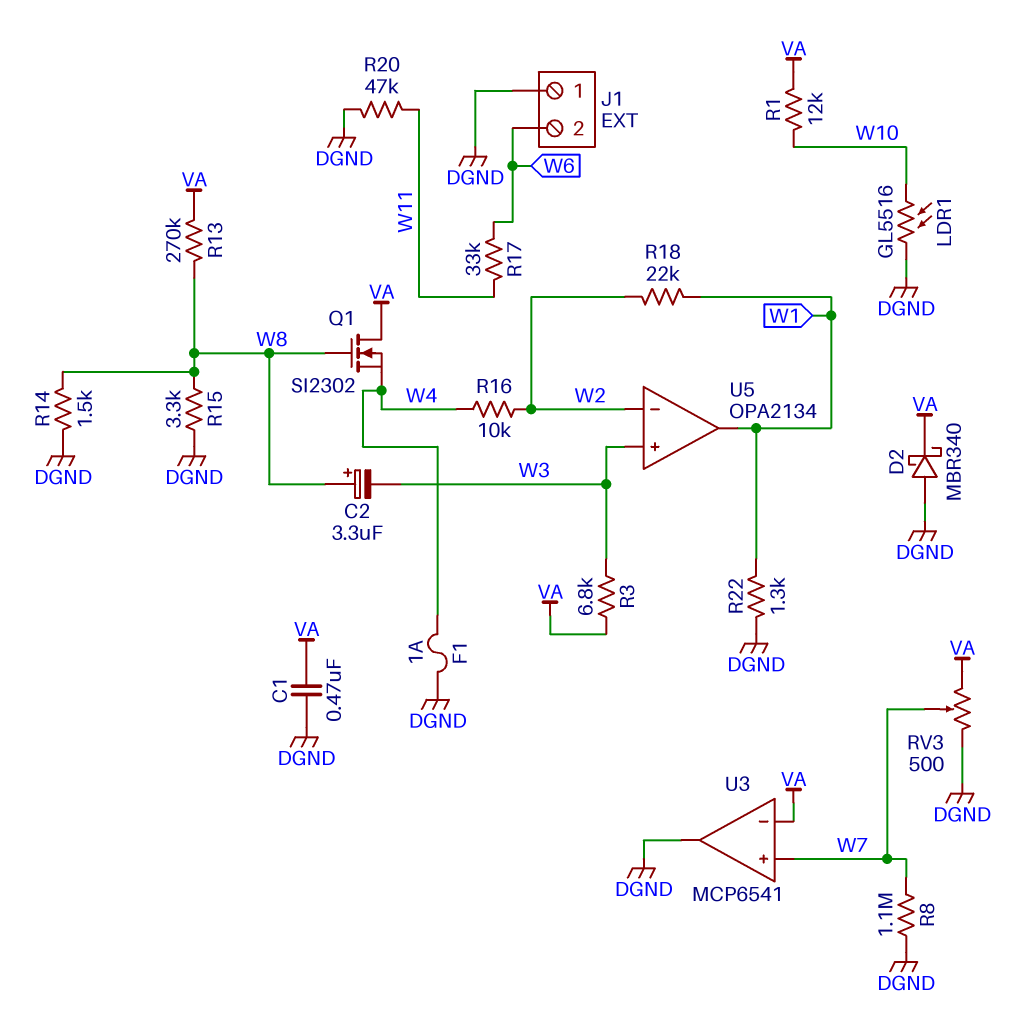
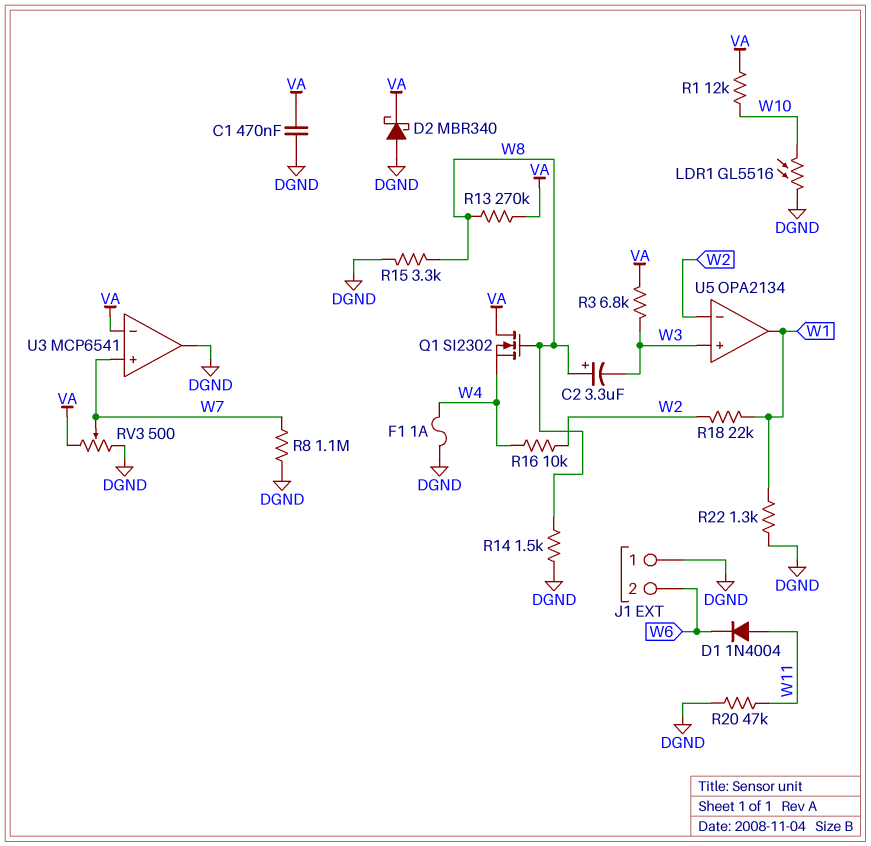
D1: none -> diode 1N4004 (A W11, K W6)
R17: 33k (W6, W11) -> none

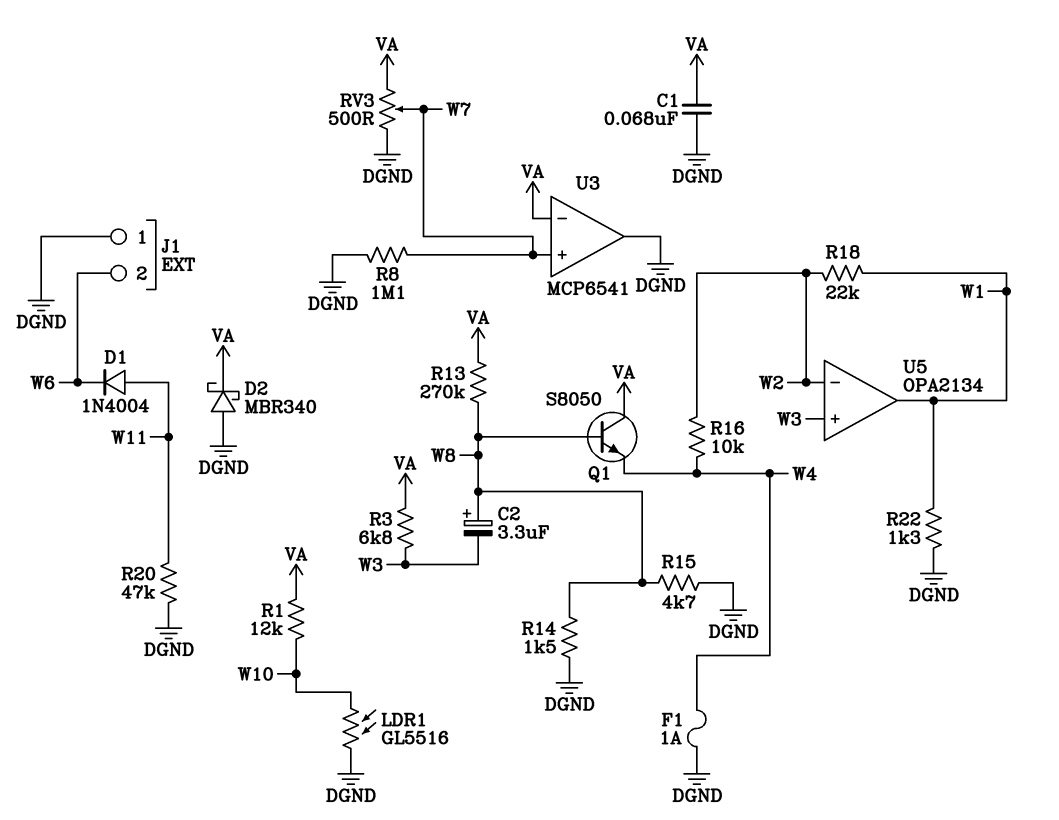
C1: 470nF (DGND, VA) -> 68nF (DGND, VA)
Q1: NMOS SI2302 (G W8, D VA, S W4) -> NPN S8050 (B W8, C VA, E W4)
R15: 3.3k (DGND, W8) -> 4.7k (DGND, W8)

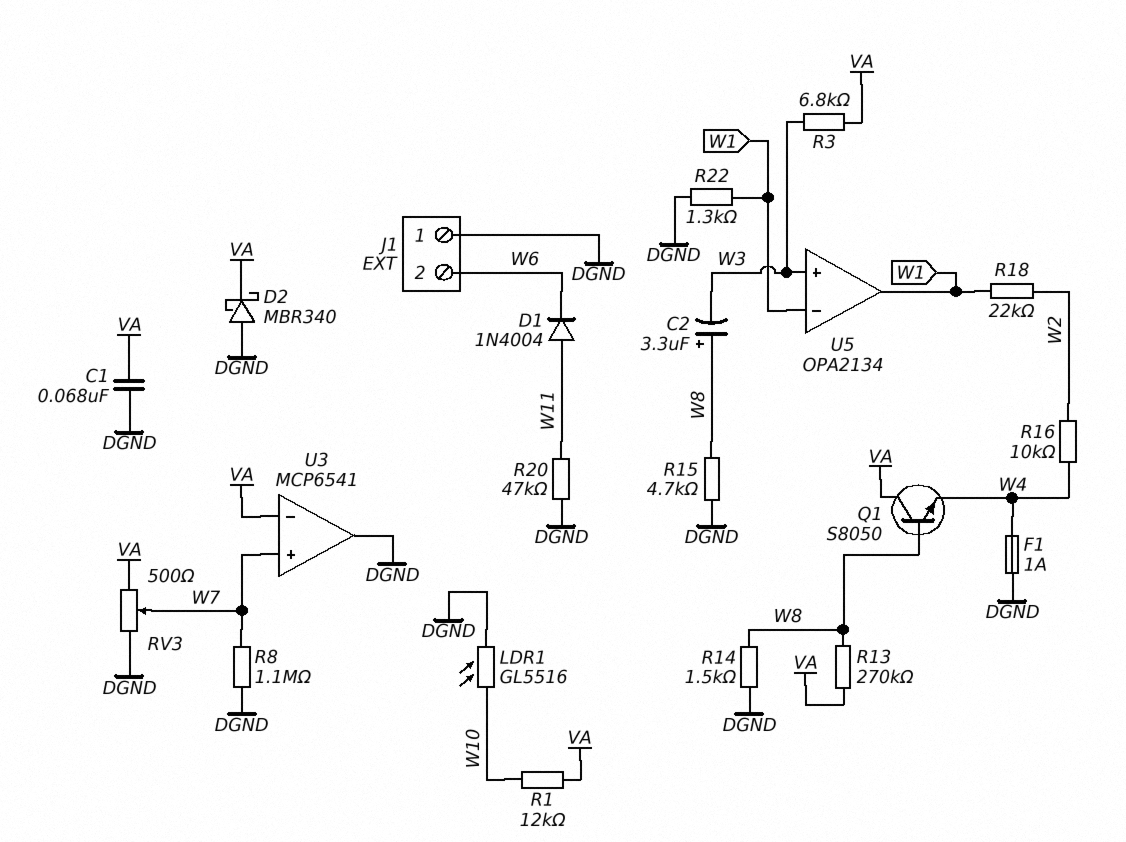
U5 pin in-: W2 -> W1

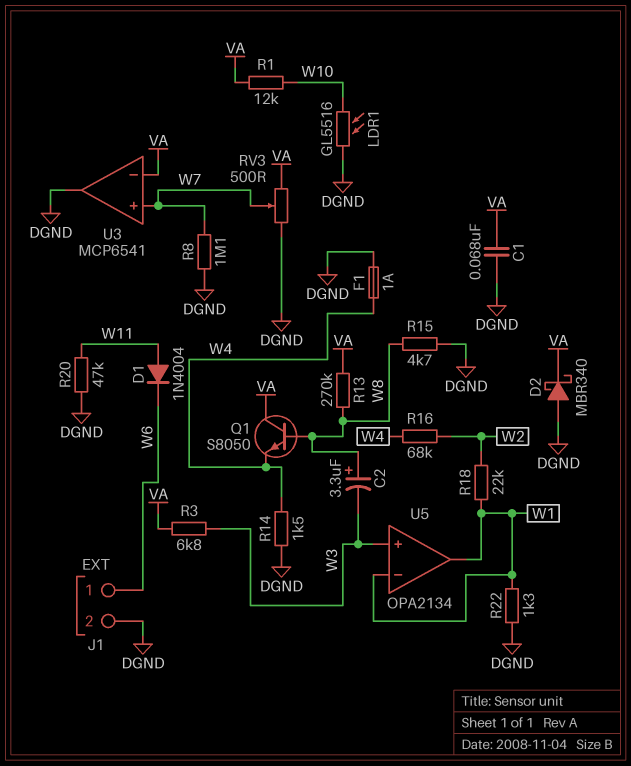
J1 pin 1: DGND -> W6
J1 pin 2: W6 -> DGND
R14: 1.5k (DGND, W8) -> 1.5k (DGND, W4)
R16: 10k (W2, W4) -> 68k (W2, W4)

